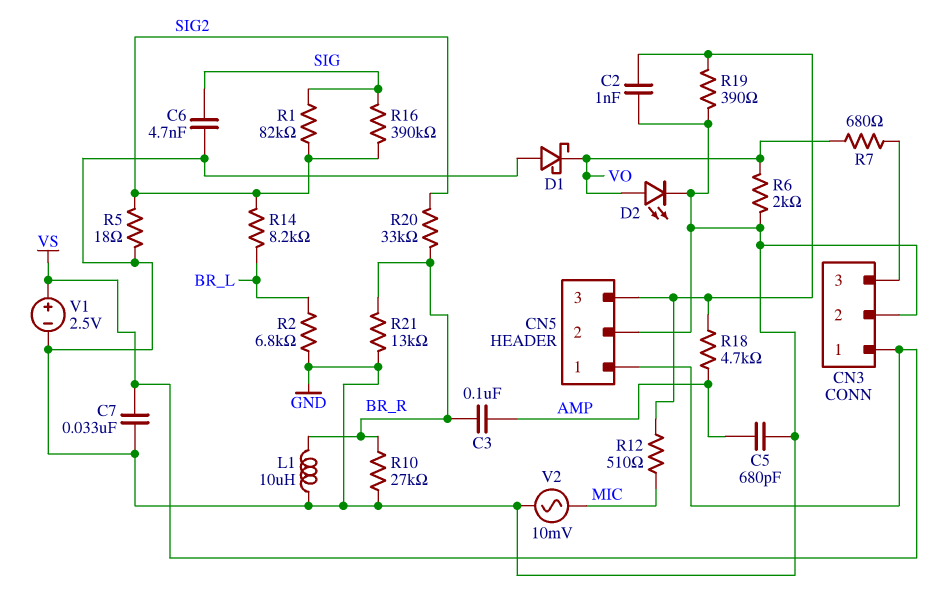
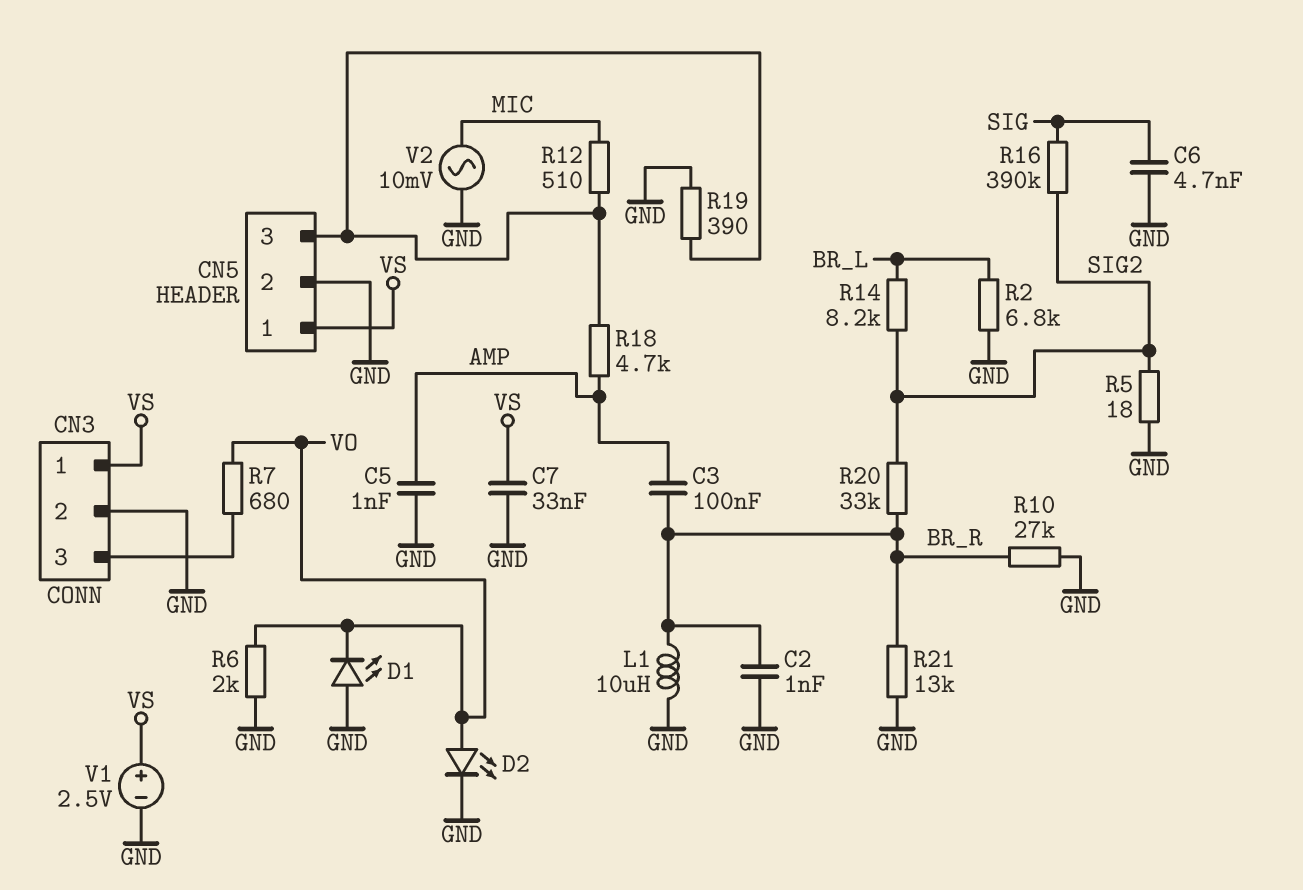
C2: 1nF (CN5/3, GND) -> 1nF (BR_R, GND)
C5: 680pF (AMP, GND) -> 1nF (AMP, GND)
D1: schottky (A GND, K VO) -> LED (A GND, K VO)
R1: 82k (SIG, SIG2) -> none

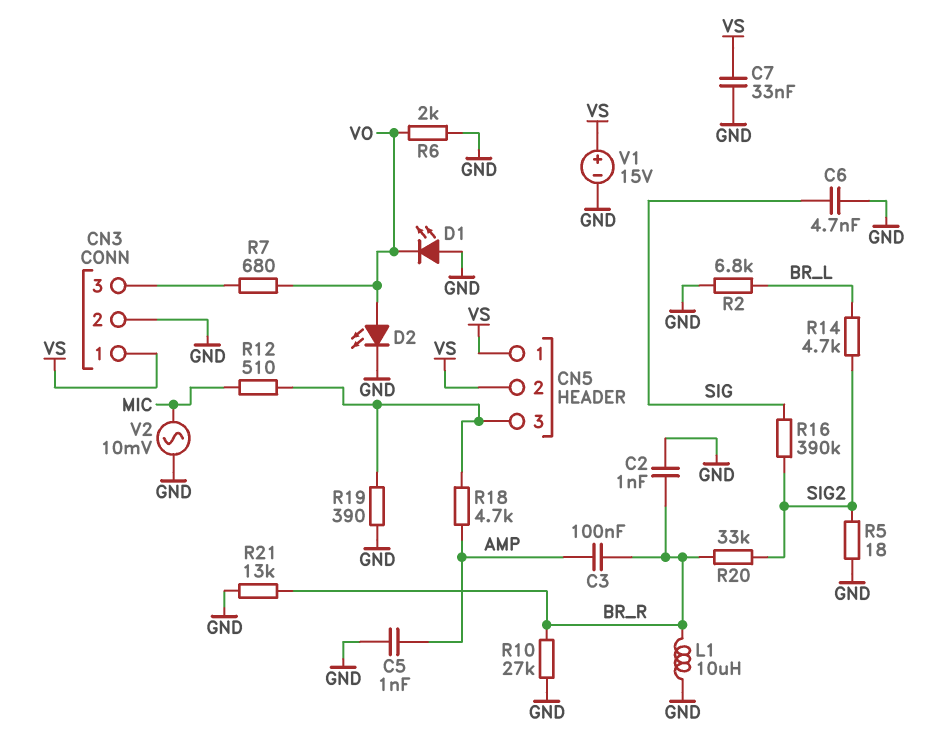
CN5 pin 2: GND -> VS
R14: 8.2k (BR_L, SIG2) -> 4.7k (BR_L, SIG2)
V1: 2.5V (plus VS, minus GND) -> 15V (plus VS, minus GND)

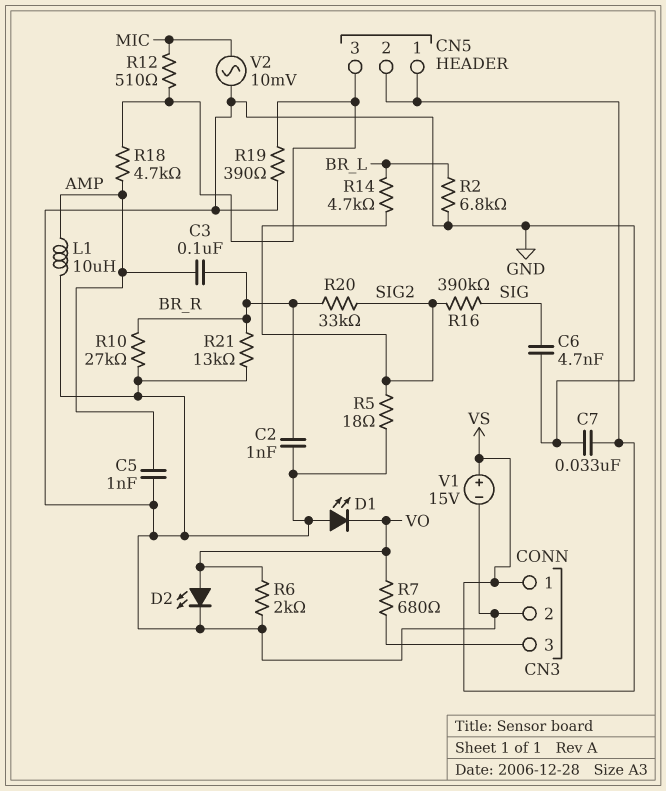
L1: 10uH (BR_R, GND) -> 10uH (AMP, GND)

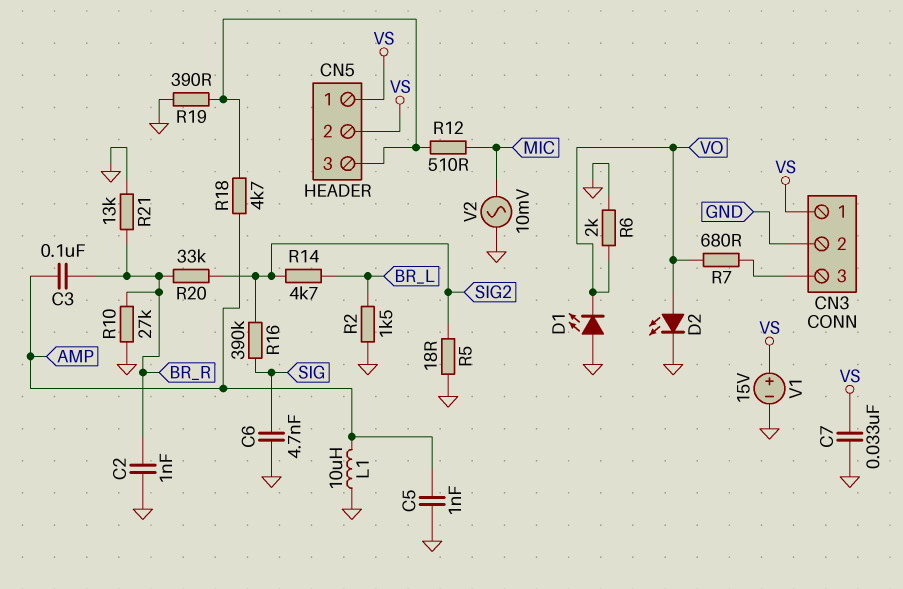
R2: 6.8k (BR_L, GND) -> 1.5k (BR_L, GND)

